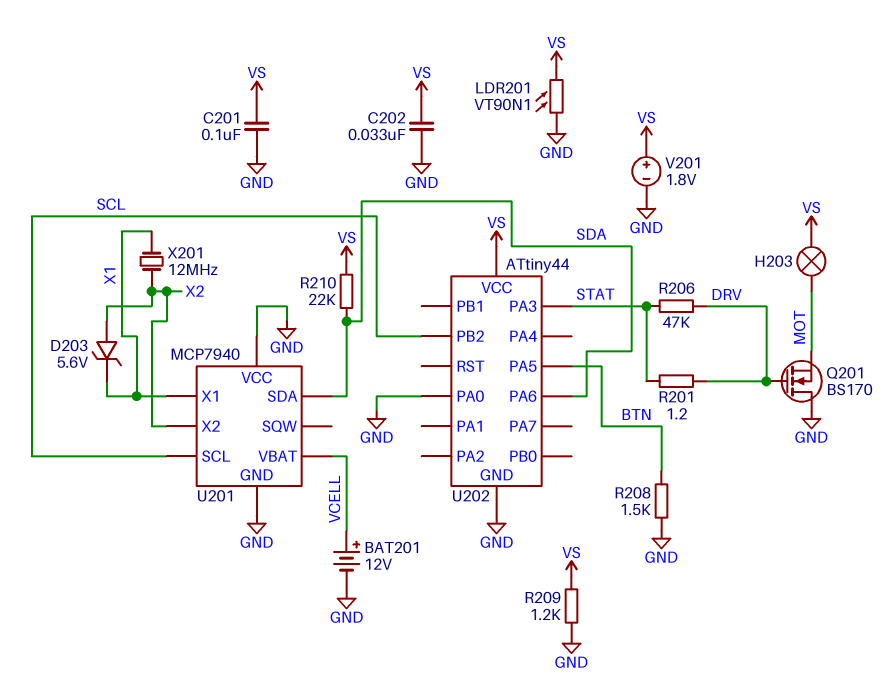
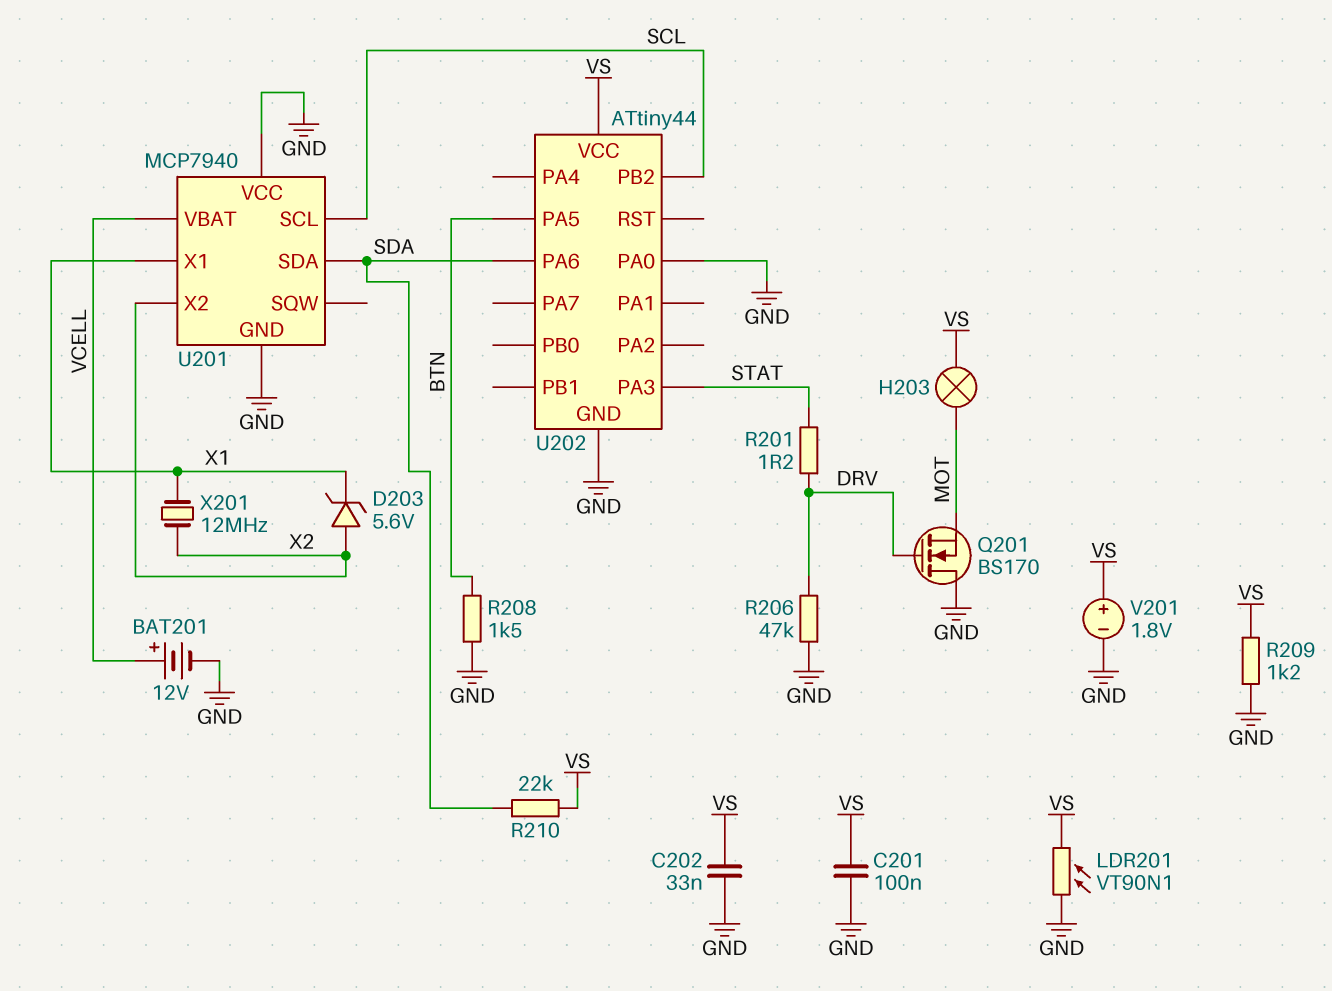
R206: 47k (DRV, STAT) -> 47k (DRV, GND)

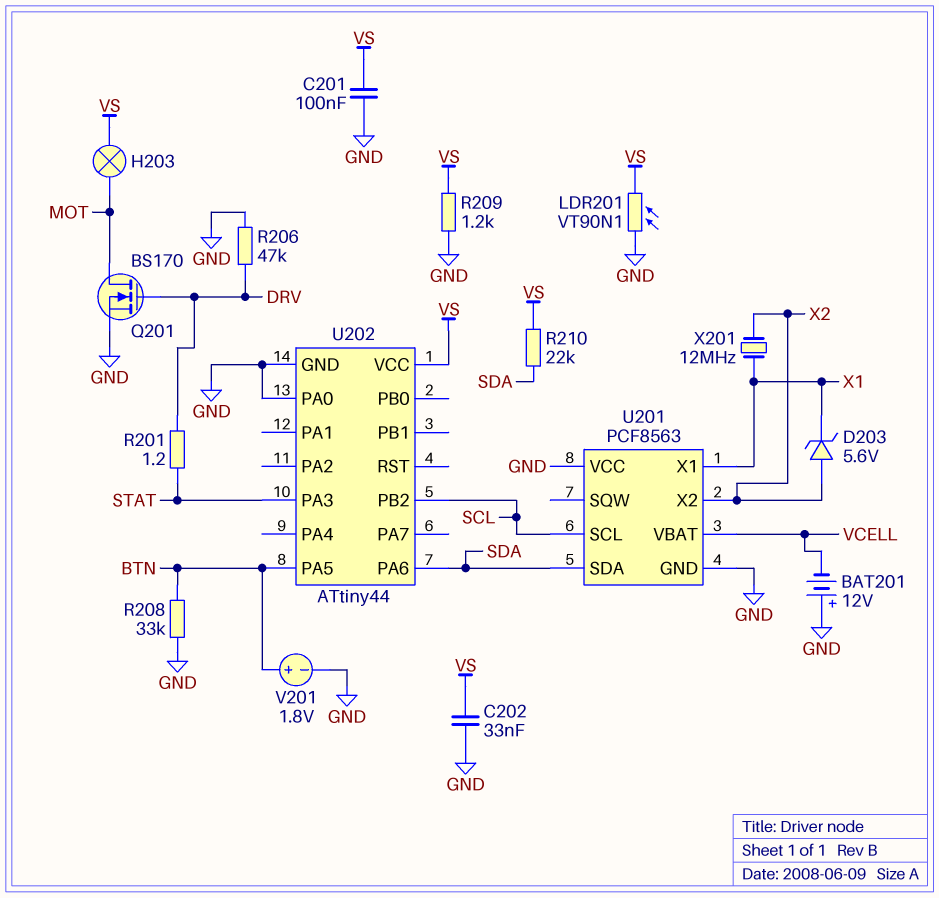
BAT201: 12V (plus VCELL, minus GND) -> 12V (plus GND, minus VCELL)
Q201: NMOS BS170 (G DRV, D GND, S MOT) -> NMOS BS170 (G DRV, D MOT, S GND)
R208: 1.5k (BTN, GND) -> 33k (BTN, GND)
U201: MCP7940 -> PCF8563
V201: 1.8V (plus VS, minus GND) -> 1.8V (plus BTN, minus GND)

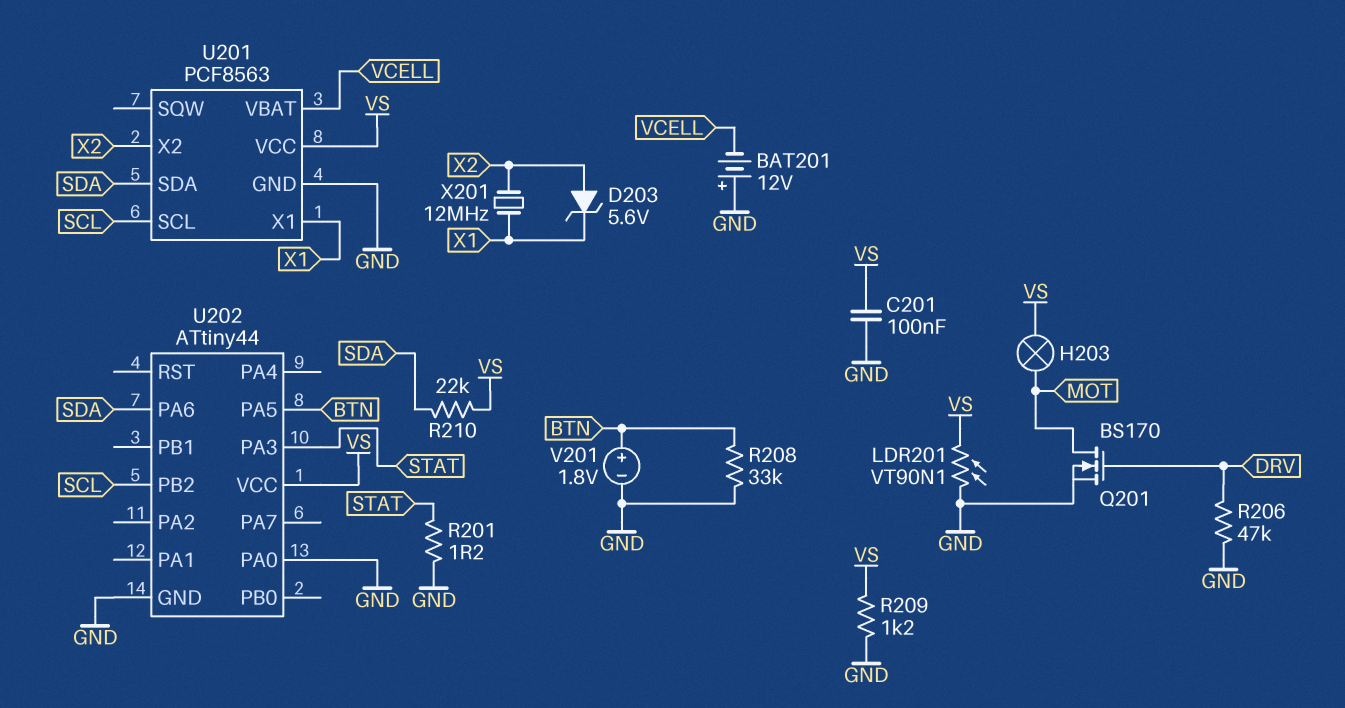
C202: 33nF (GND, VS) -> none
R201: 1.2 (DRV, STAT) -> 1.2 (GND, STAT)
U201 pin VCC: GND -> VS

